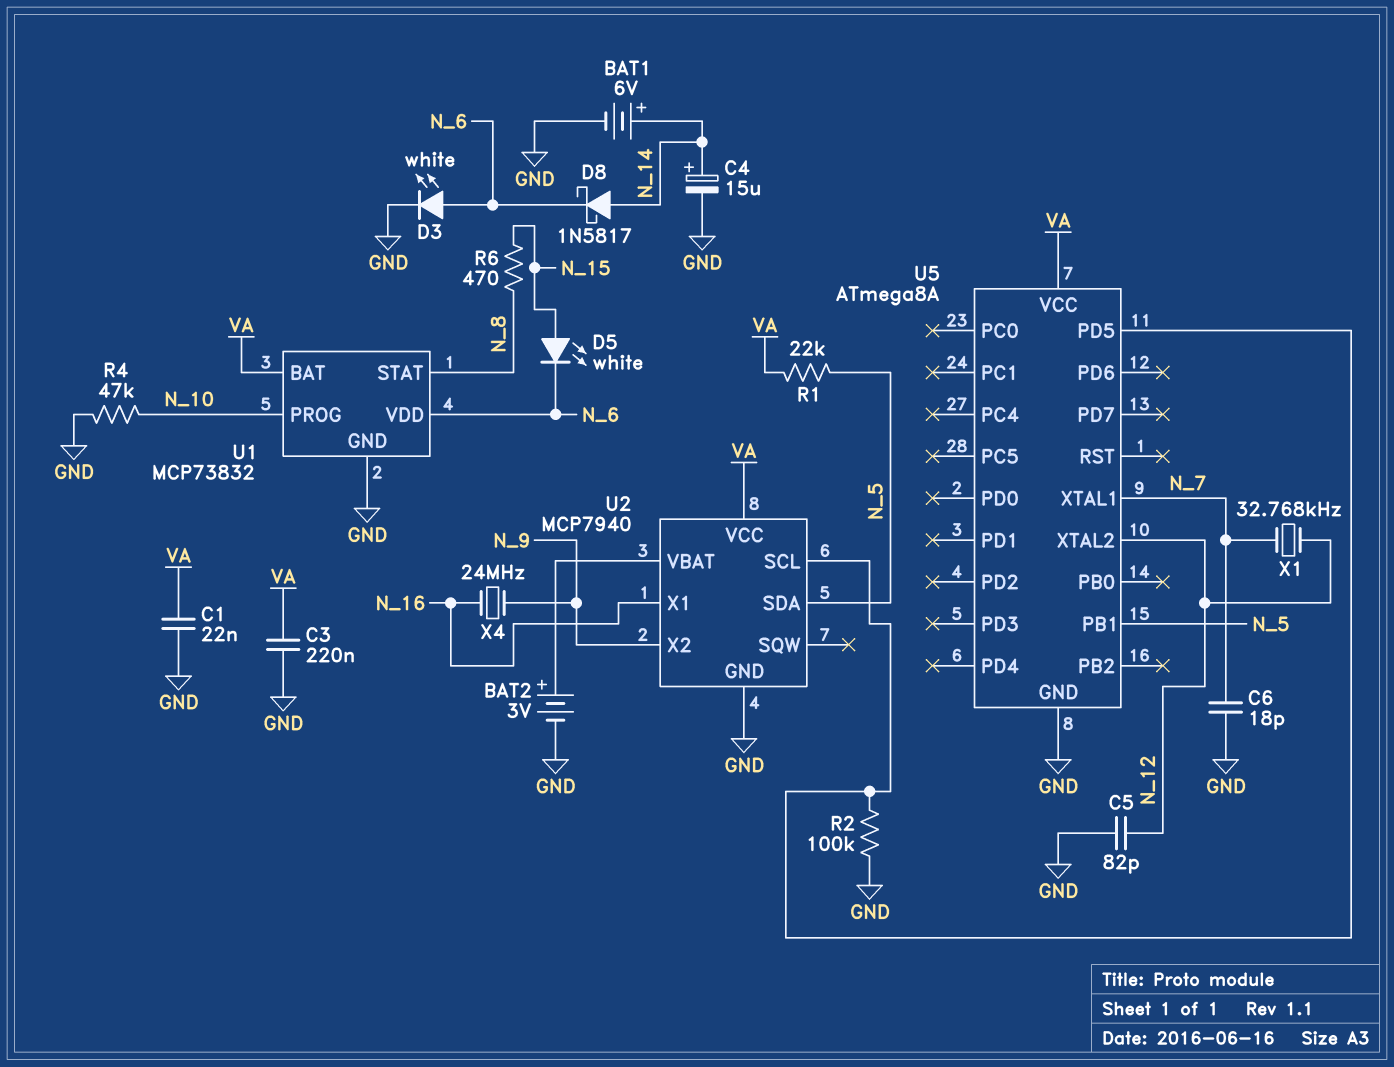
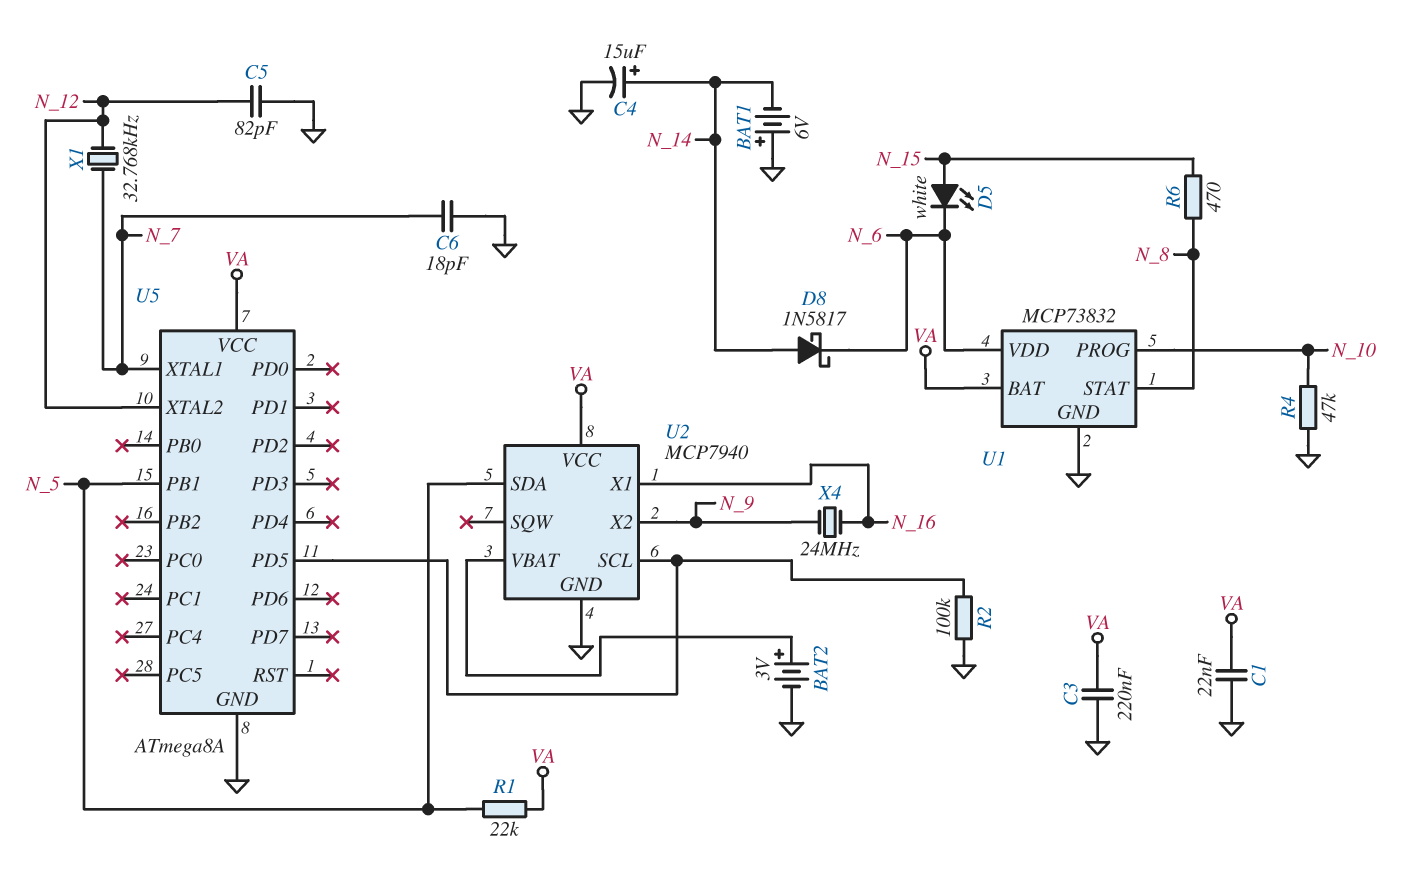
BAT1: 6V (plus N_14, minus GND) -> 6V (plus GND, minus N_14)
D3: LED white (A N_6, K GND) -> none

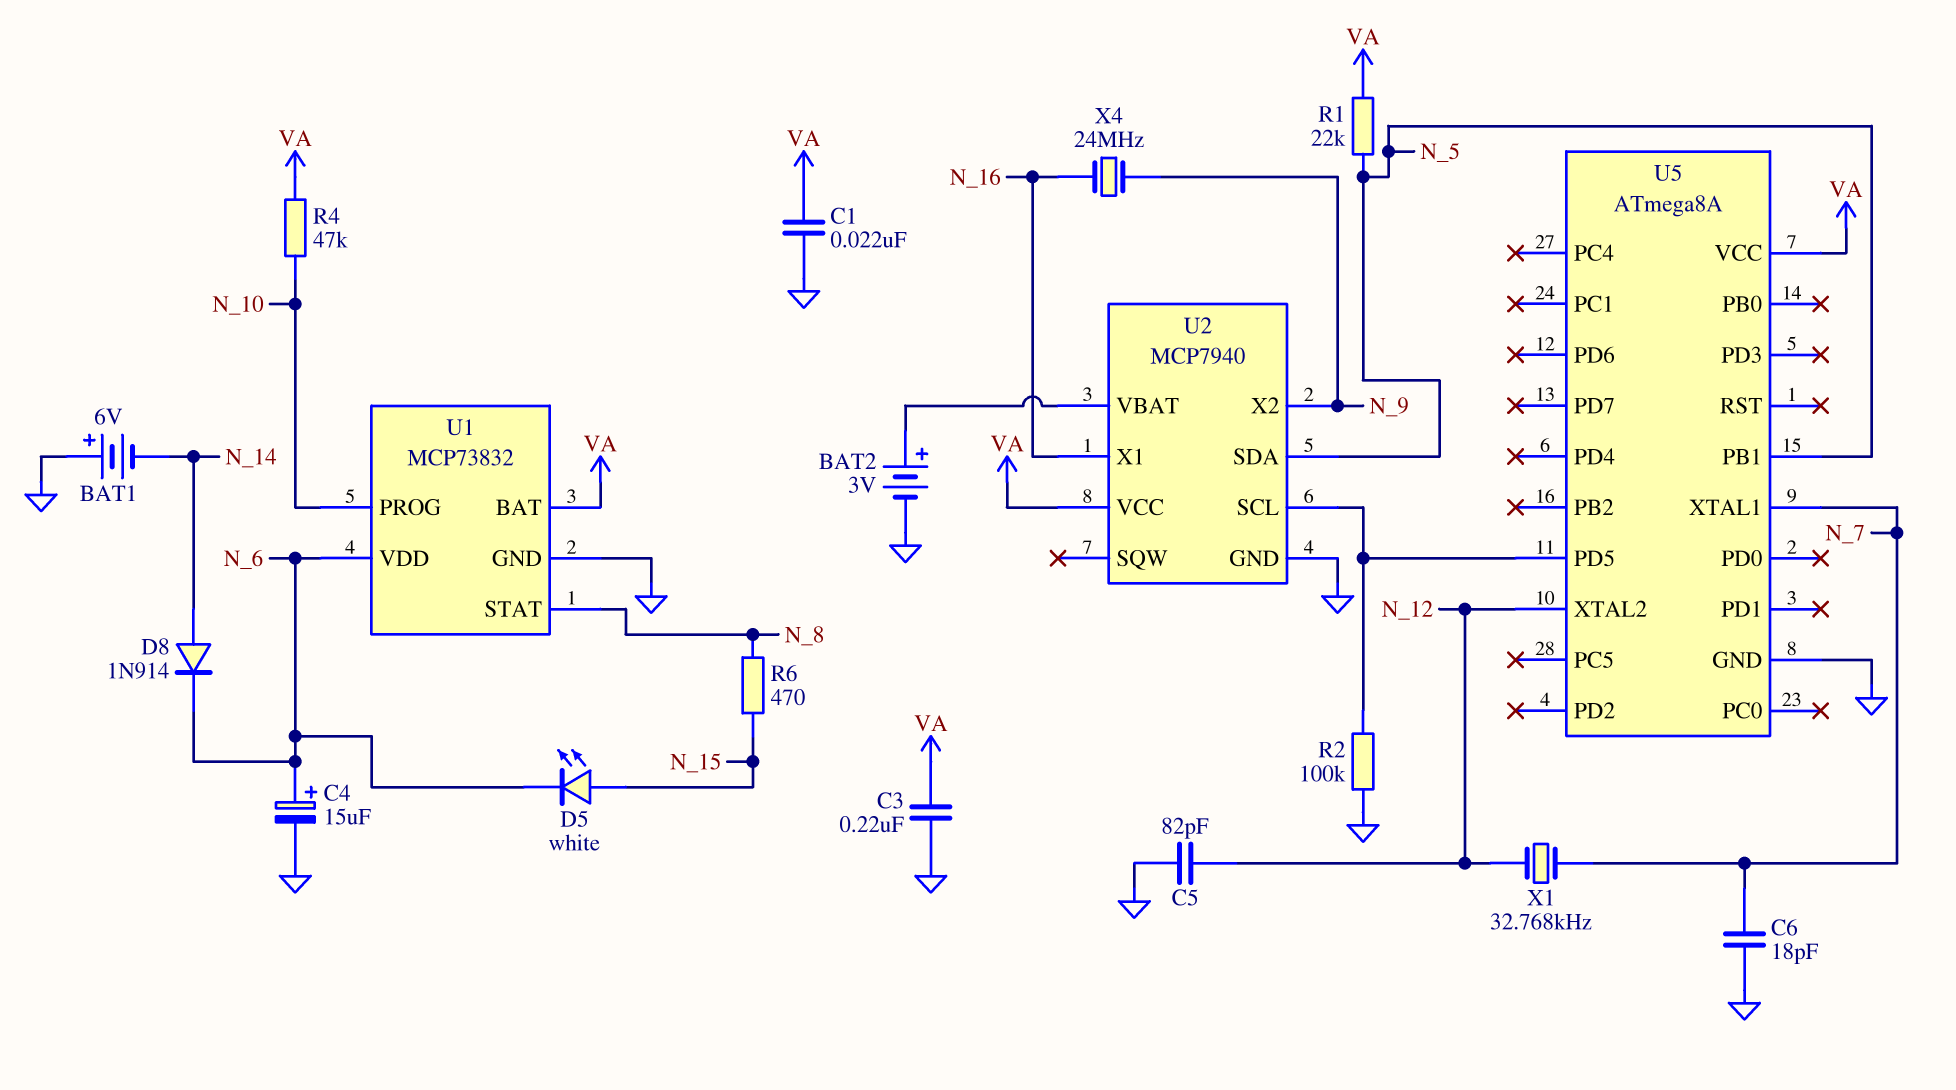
C4: 15uF (plus N_14, minus GND) -> 15uF (plus N_6, minus GND)
D8: schottky 1N5817 (A N_14, K N_6) -> diode 1N914 (A N_14, K N_6)
R4: 47k (GND, N_10) -> 47k (N_10, VA)

